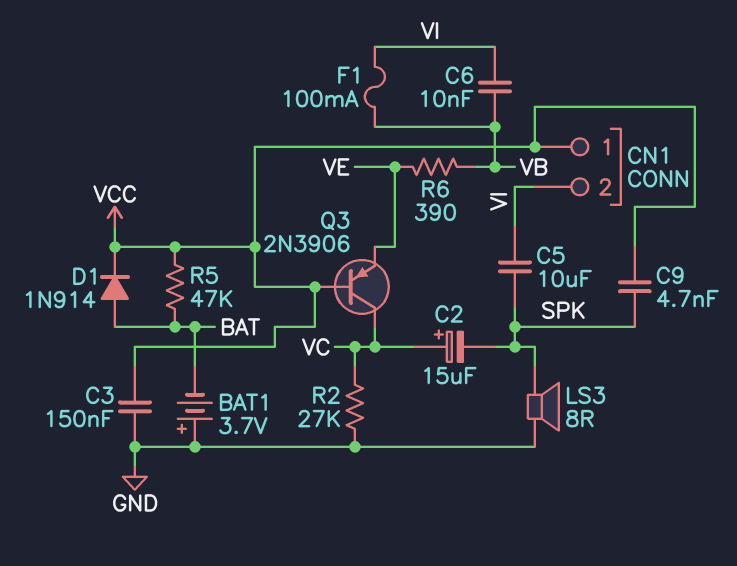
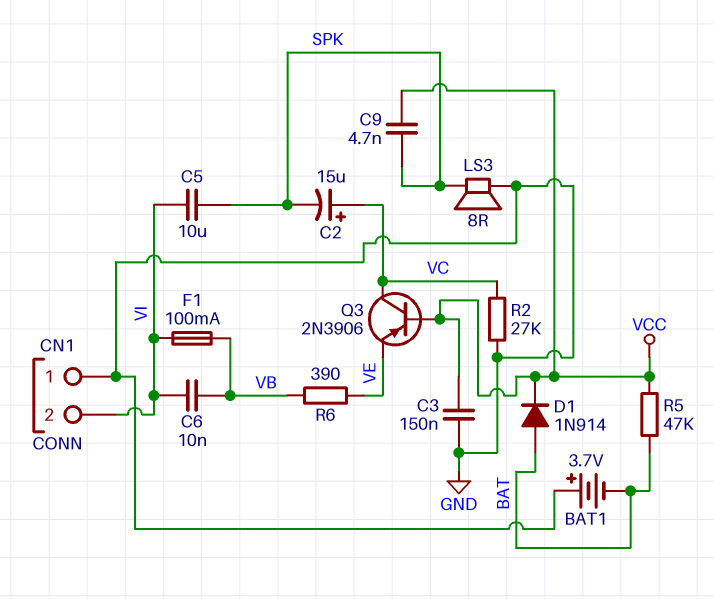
CN1 pin 1: VCC -> GND

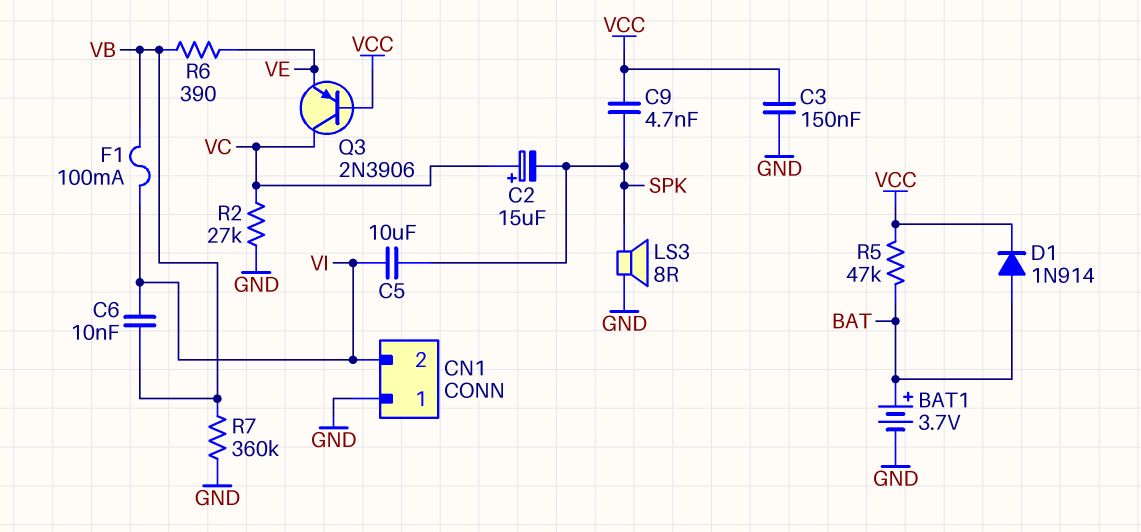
BAT1: 3.7V (plus GND, minus BAT) -> 3.7V (plus BAT, minus GND)
R7: none -> 360k (GND, VB)

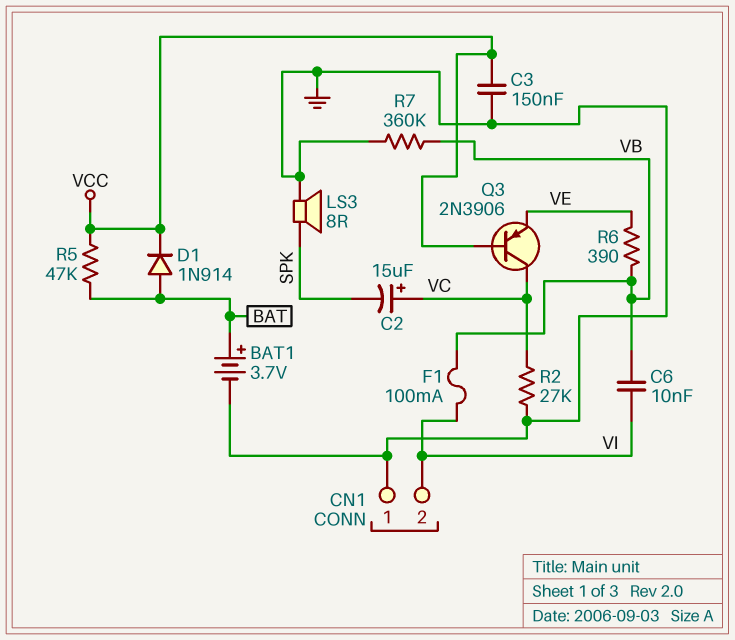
C5: 10uF (SPK, VI) -> none
C9: 4.7nF (SPK, VCC) -> none

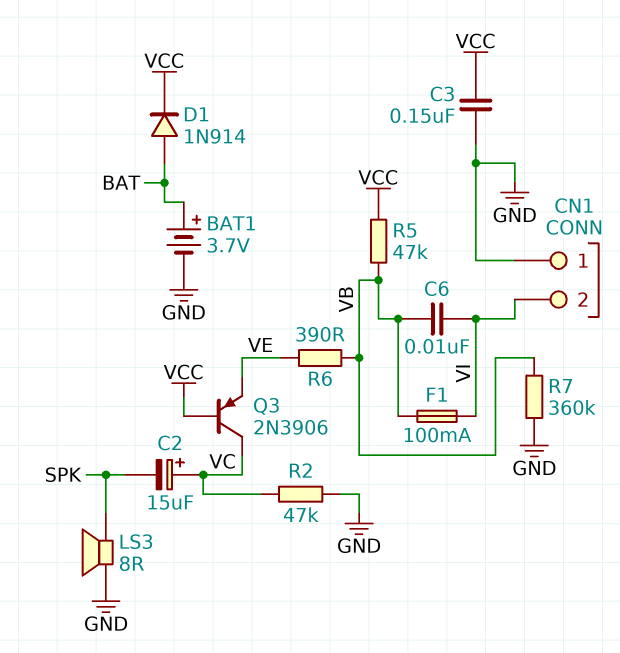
R2: 27k (GND, VC) -> 47k (GND, VC)
R5: 47k (BAT, VCC) -> 47k (VB, VCC)

